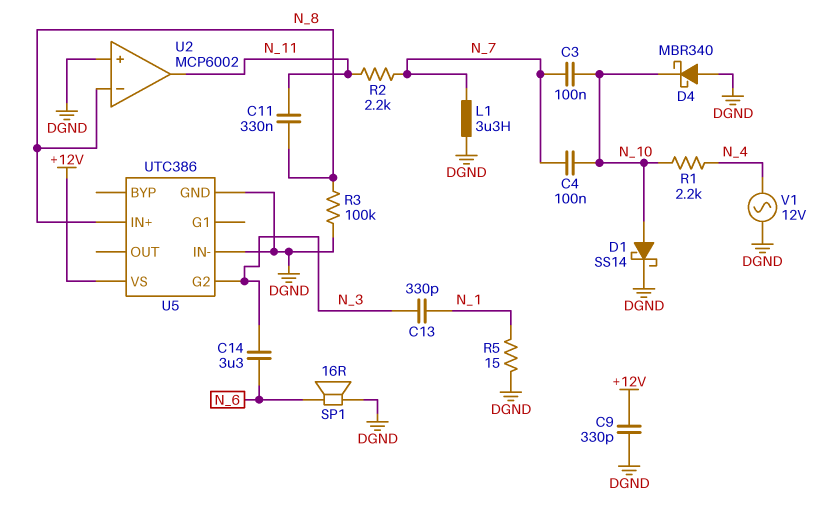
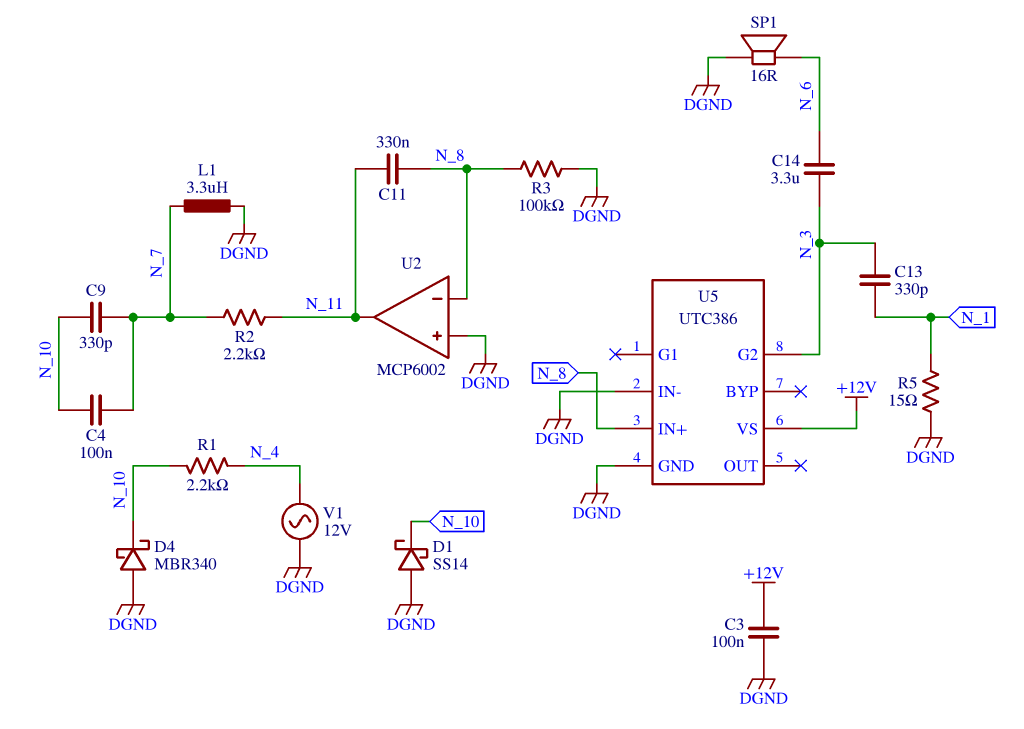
C3: 100nF (N_7, N_10) -> 100nF (+12V, DGND)
C9: 330pF (+12V, DGND) -> 330pF (N_7, N_10)
D1: schottky SS14 (A N_10, K DGND) -> schottky SS14 (A DGND, K N_10)

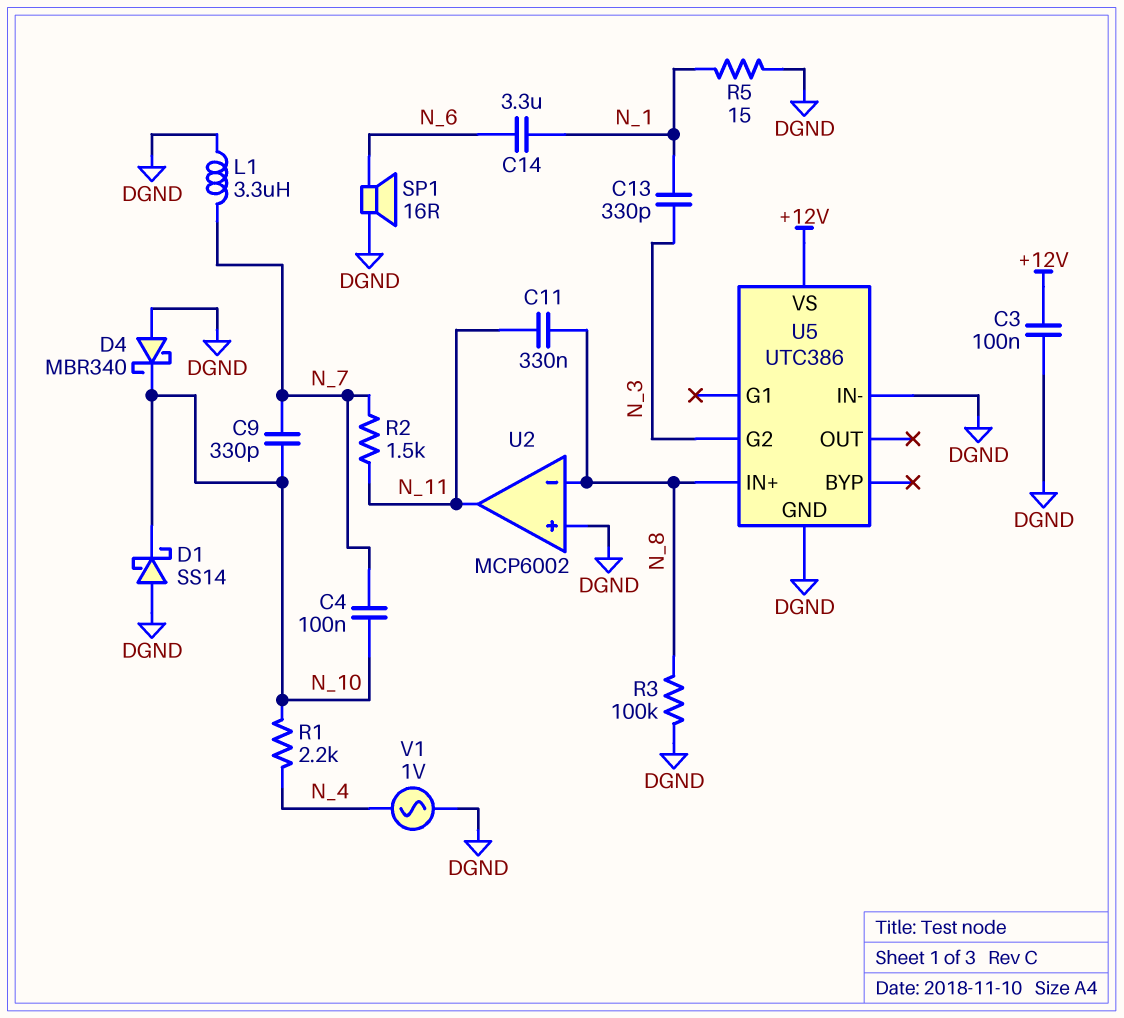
C14: 3.3uF (N_3, N_6) -> 3.3uF (N_1, N_6)
R2: 2.2k (N_7, N_11) -> 1.5k (N_7, N_11)
V1: AC 12V (DGND, N_4) -> AC 1V (DGND, N_4)

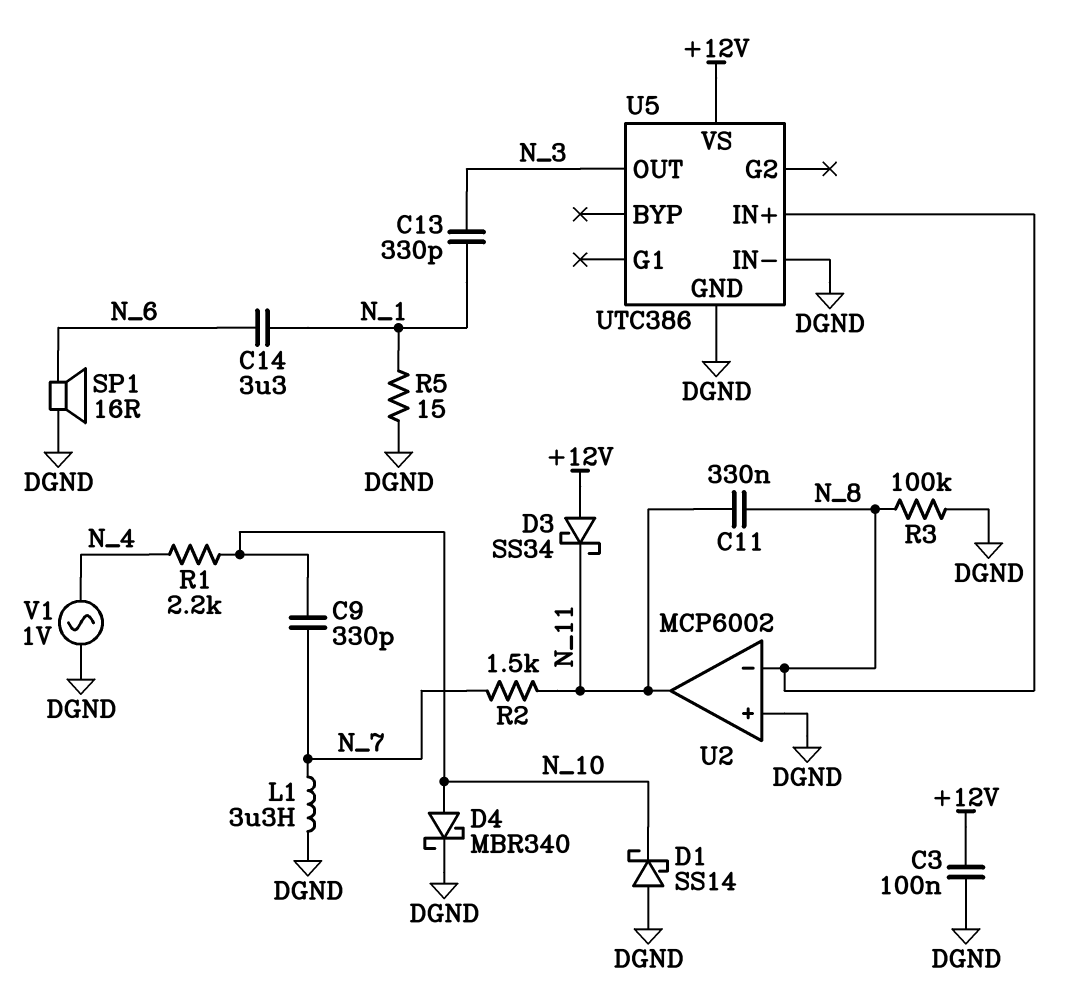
C4: 100nF (N_7, N_10) -> none
D3: none -> schottky SS34 (A +12V, K N_11)
D4: schottky MBR340 (A DGND, K N_10) -> schottky MBR340 (A N_10, K DGND)
U5 pin G2: N_3 -> none
U5 pin OUT: none -> N_3

